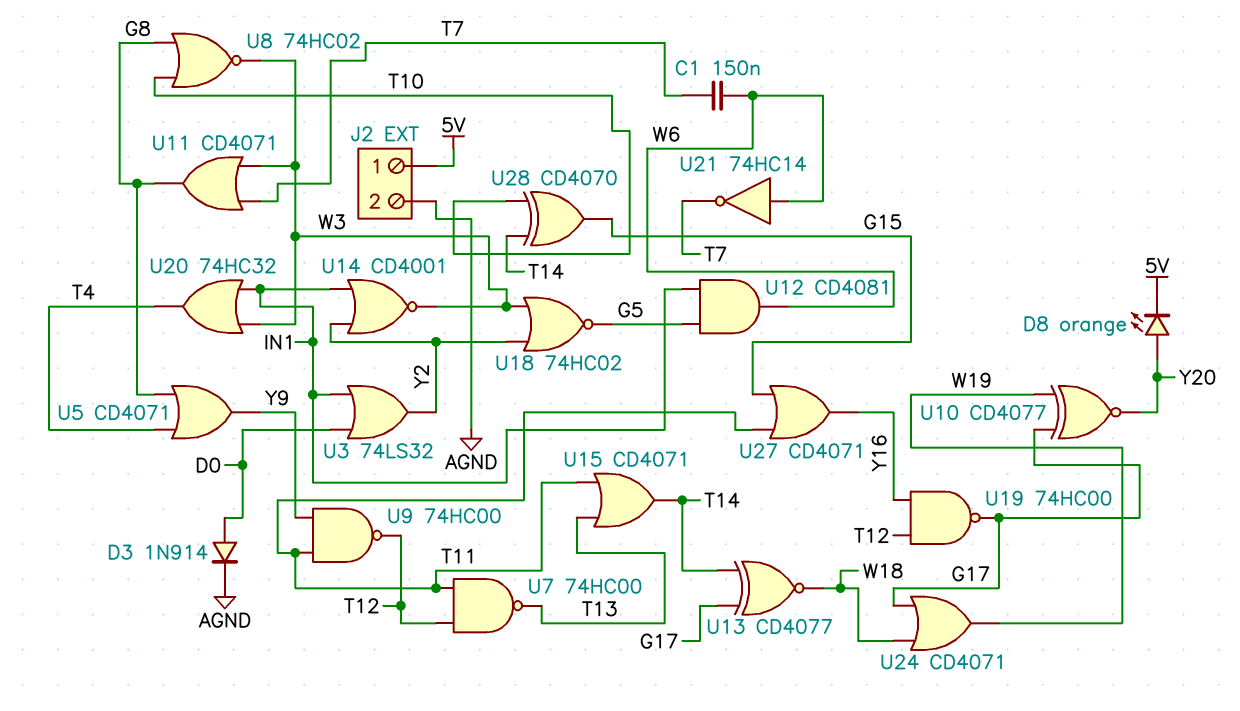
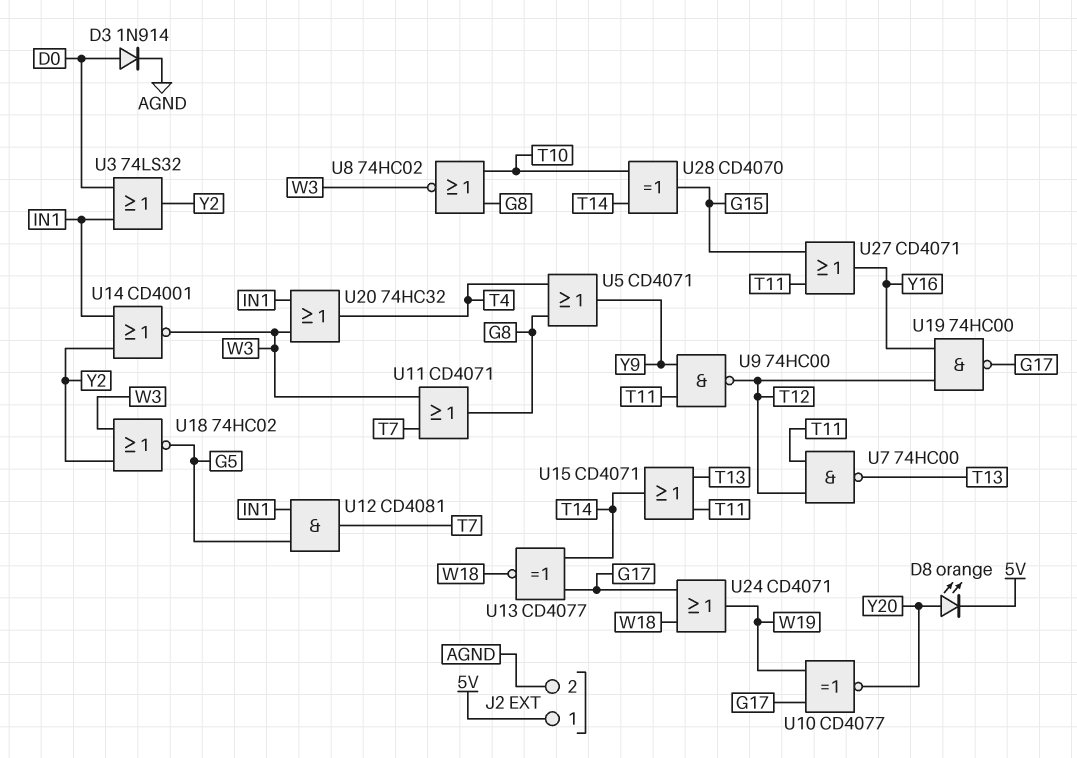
C1: 150nF (T7, W6) -> none
U12: AND CD4081 (in G5, in IN1, out W6) -> AND CD4081 (in G5, in IN1, out T7)
U21: NOT 74HC14 (in W6, out T7) -> none

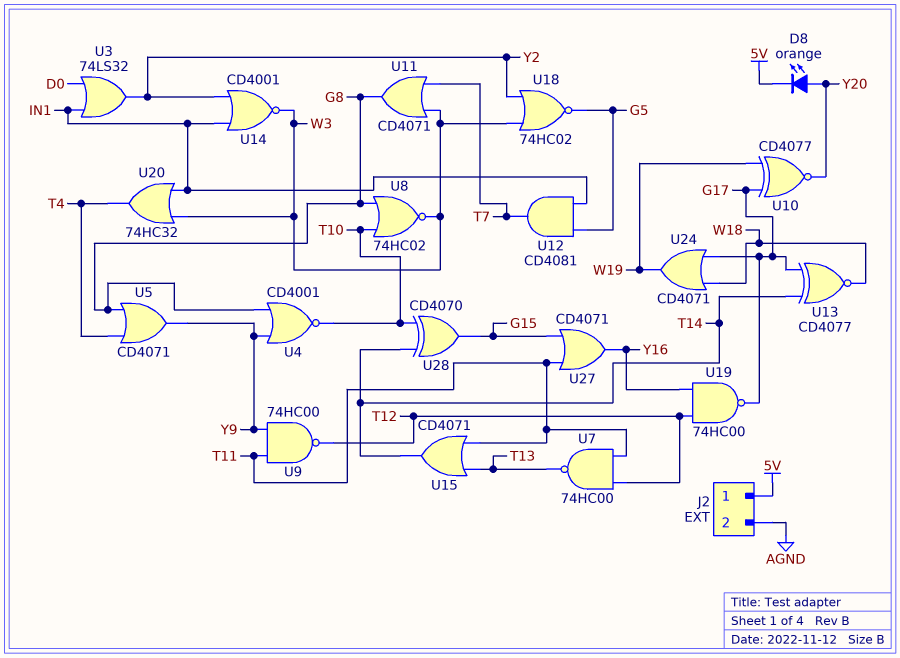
D3: diode 1N914 (A D0, K AGND) -> none
U4: none -> NOR CD4001 (in G8, in Y9, out T10)

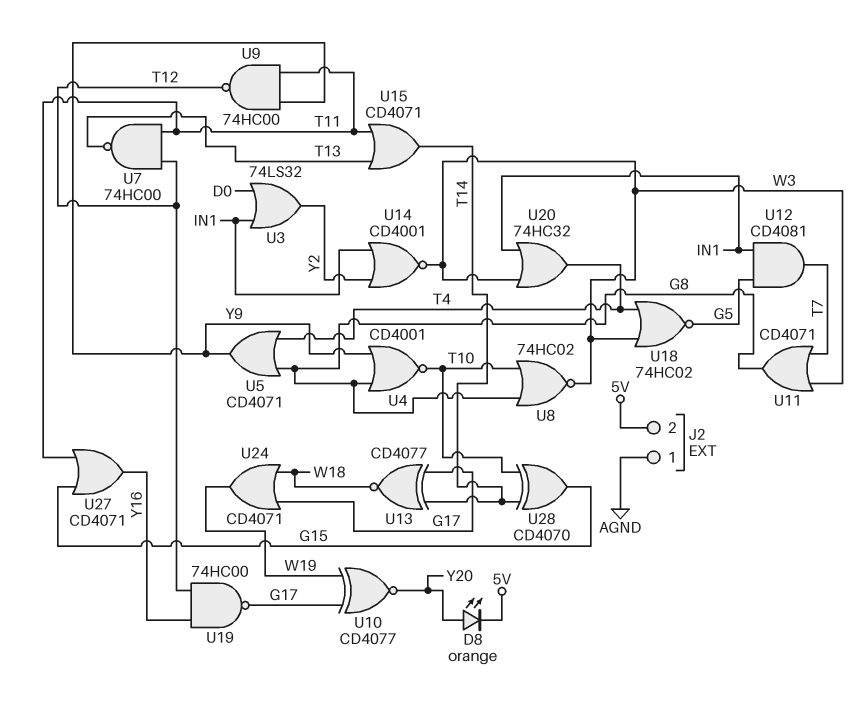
J2 pin 1: 5V -> AGND
J2 pin 2: AGND -> 5V
U18: NOR 74HC02 (in W3, in Y2, out G5) -> NOR 74HC02 (in T4, in W3, out G5)

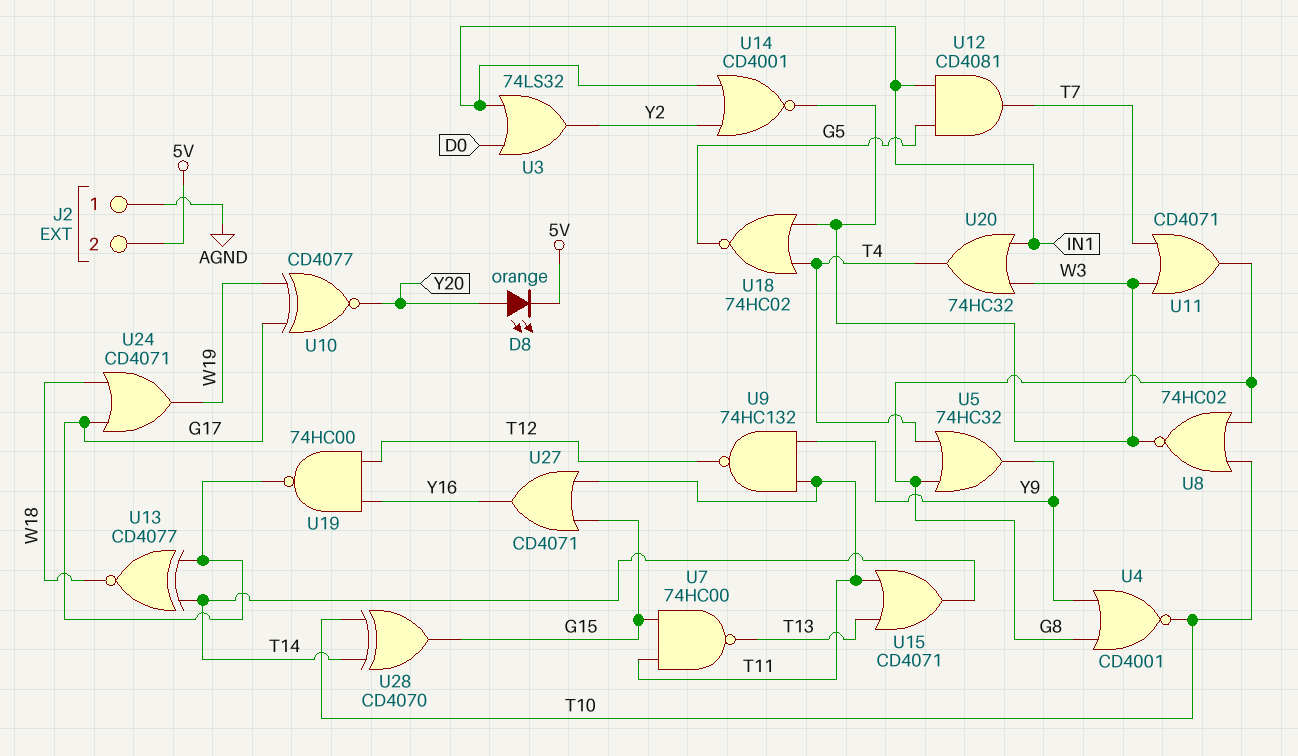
U5: OR CD4071 (in G8, in T4, out Y9) -> OR 74HC32 (in G8, in T4, out Y9)
U7: NAND 74HC00 (in T11, in T12, out T13) -> NAND 74HC00 (in G15, in T11, out T13)
U9: NAND 74HC00 (in T11, in Y9, out T12) -> NAND 74HC132 (in T11, in Y9, out T12)

